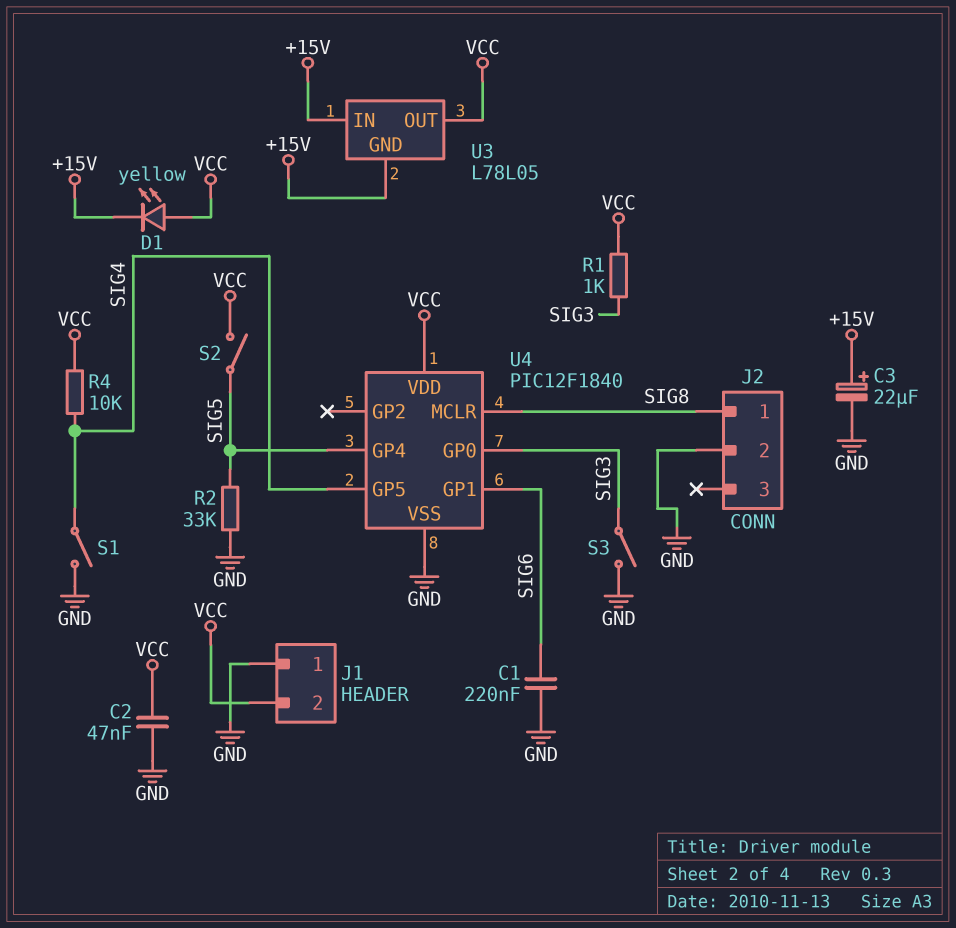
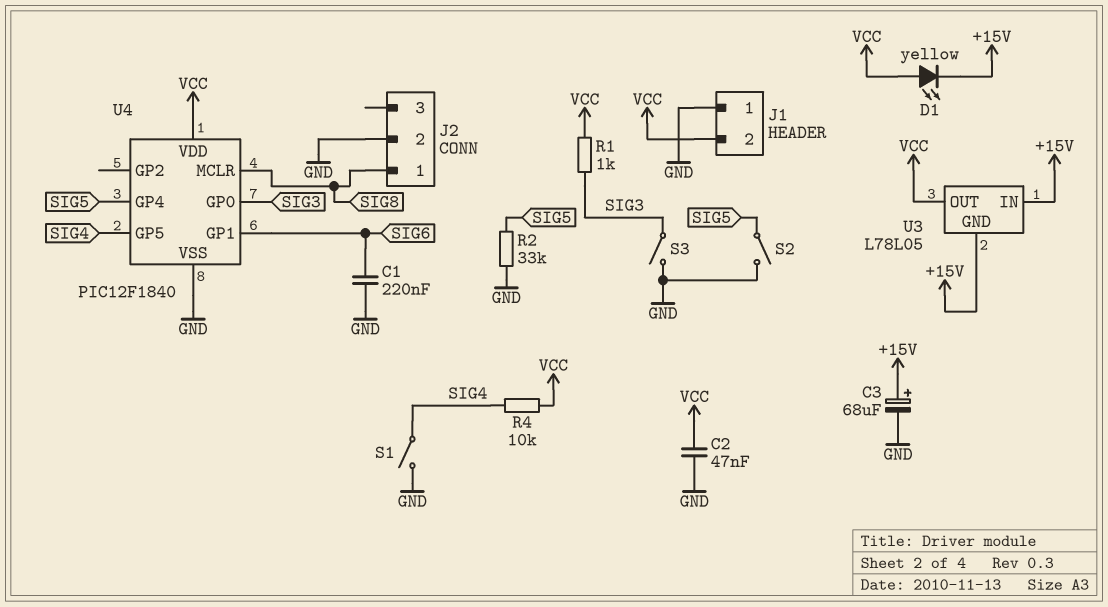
C3: 22uF (plus +15V, minus GND) -> 68uF (plus +15V, minus GND)
S2: switch (SIG5, VCC) -> switch (GND, SIG5)

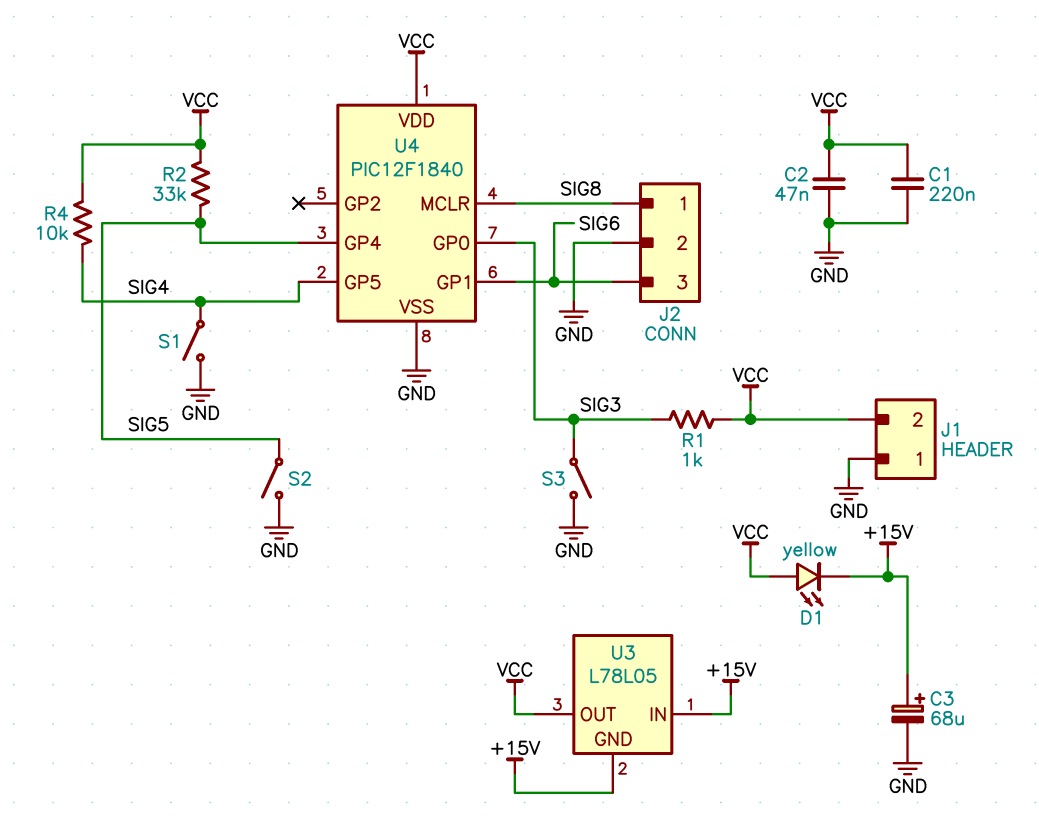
C1: 220nF (GND, SIG6) -> 220nF (GND, VCC)
J2 pin 3: none -> SIG6
R2: 33k (GND, SIG5) -> 33k (SIG5, VCC)

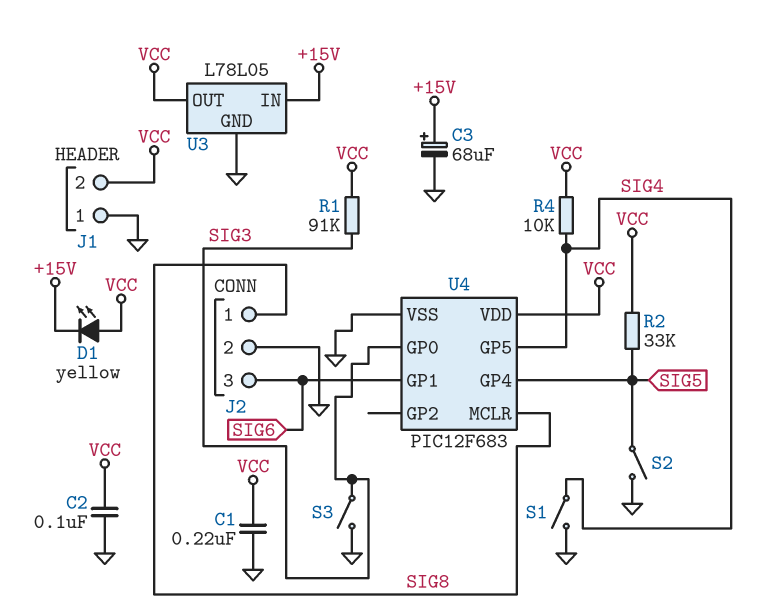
C2: 47nF (GND, VCC) -> 100nF (GND, VCC)
R1: 1k (SIG3, VCC) -> 91k (SIG3, VCC)
U3 pin GND: +15V -> GND
U4: PIC12F1840 -> PIC12F683

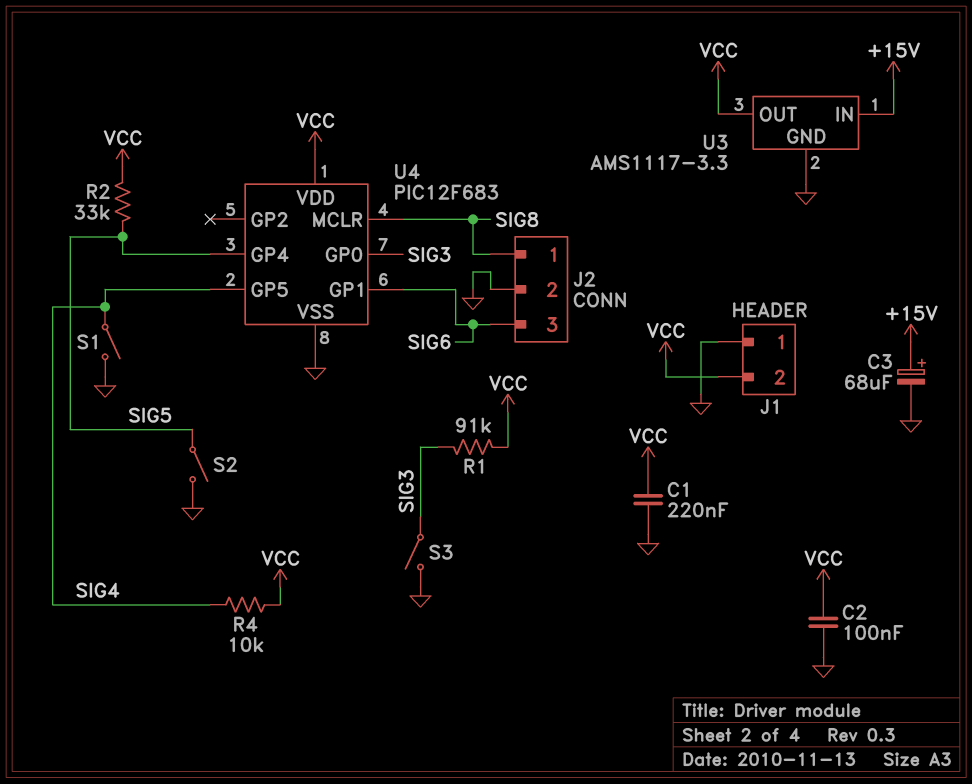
D1: LED yellow (A VCC, K +15V) -> none
U3: L78L05 -> AMS1117-3.3

